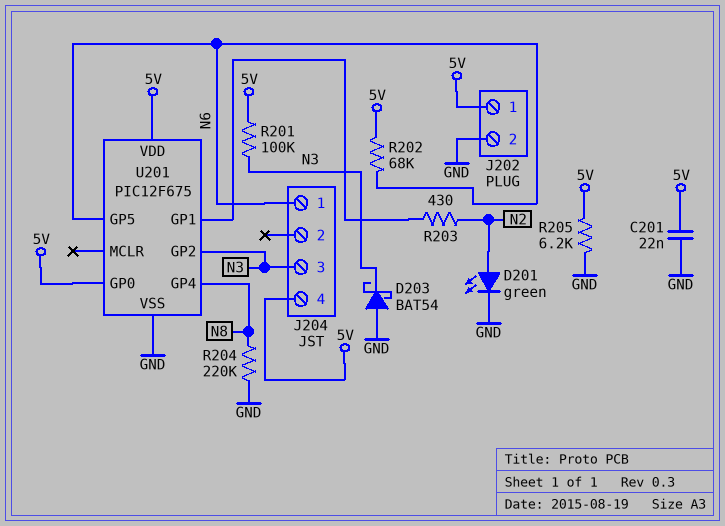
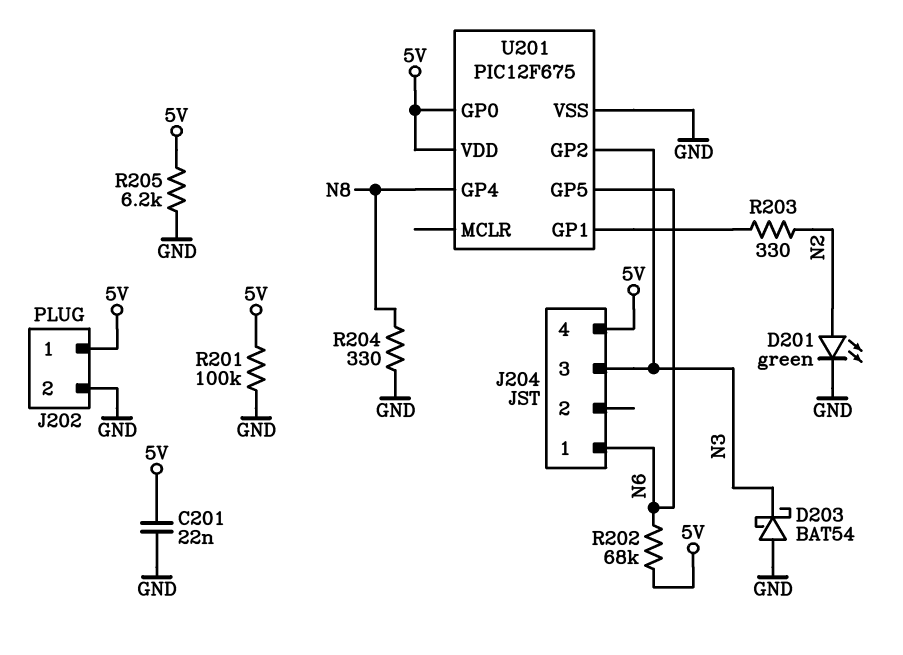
R201: 100k (5V, N3) -> 100k (5V, GND)
R203: 430 (N2, U201/GP1) -> 330 (N2, U201/GP1)
R204: 220k (GND, N8) -> 330 (GND, N8)

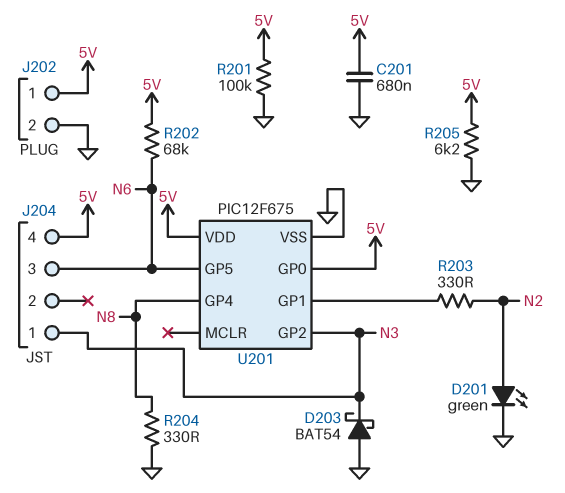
C201: 22nF (5V, GND) -> 680nF (5V, GND)
J204 pin 1: N6 -> N3
J204 pin 3: N3 -> N6

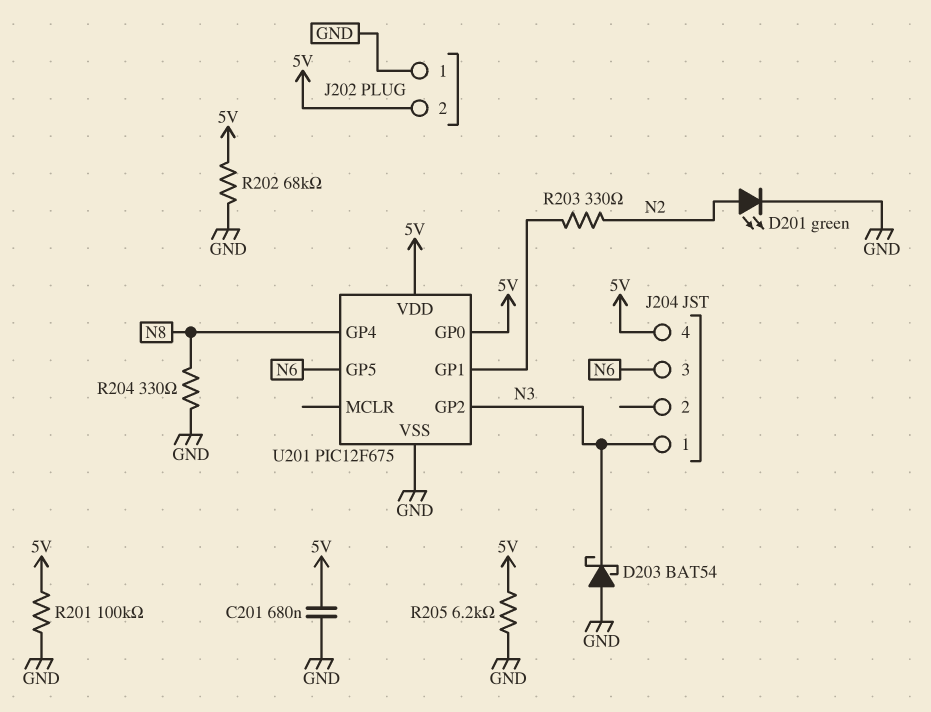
J202 pin 1: 5V -> GND
J202 pin 2: GND -> 5V
R202: 68k (5V, N6) -> 68k (5V, GND)

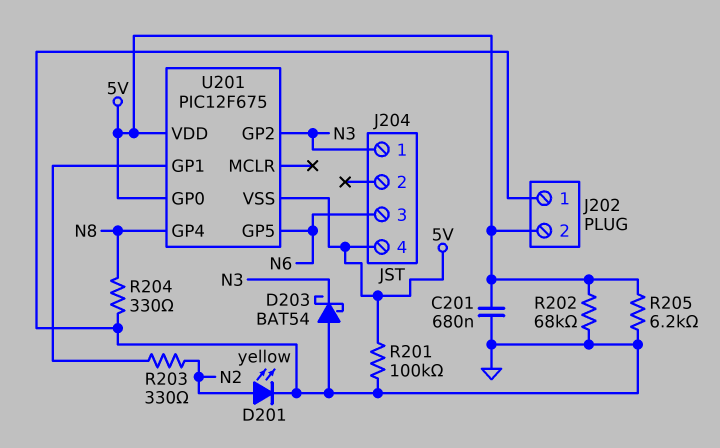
D201: LED green (A N2, K GND) -> LED yellow (A N2, K GND)
U201 pin VSS: GND -> 5V

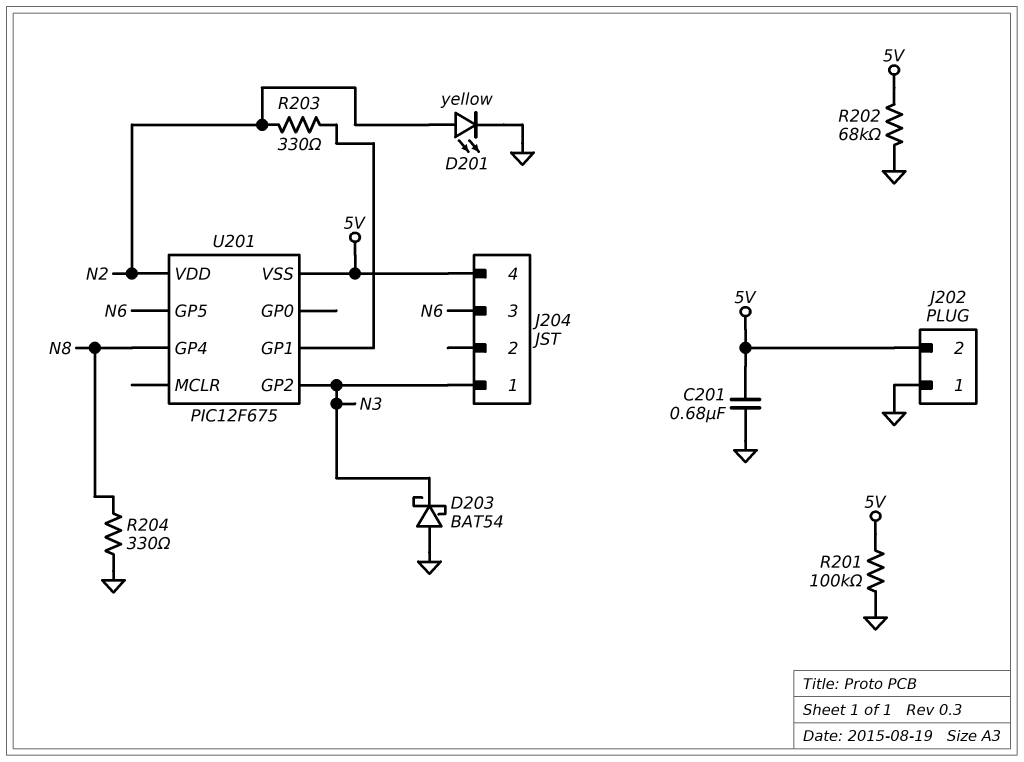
R205: 6.2k (5V, GND) -> none
U201 pin GP0: 5V -> none
U201 pin VDD: 5V -> N2

